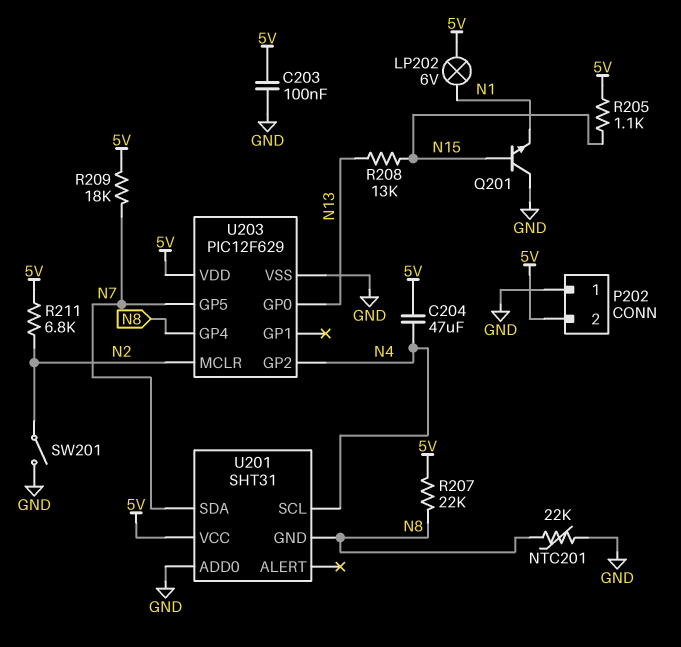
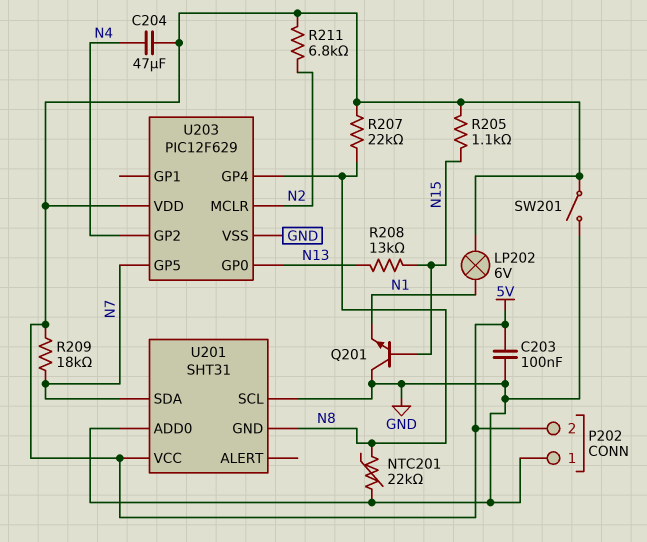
SW201: switch (GND, N2) -> switch (5V, GND)
U201 pin SCL: N4 -> GND

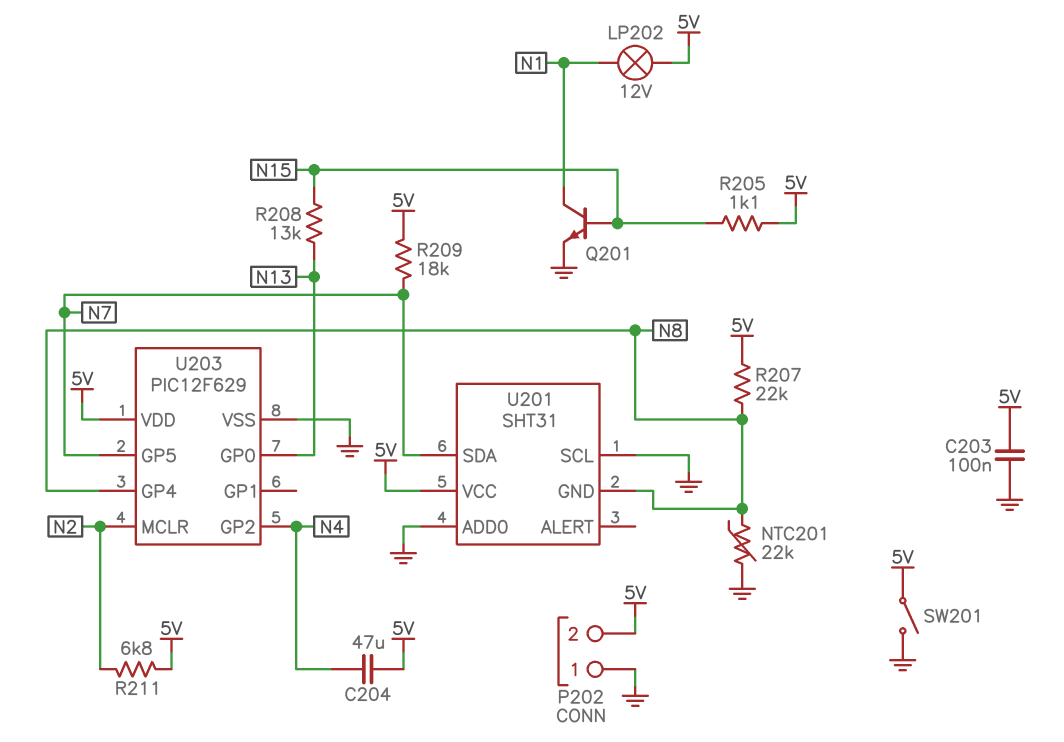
LP202: lamp 6V (5V, N1) -> lamp 12V (5V, N1)
Q201: NPN (B N15, C GND, E N1) -> NPN (B N15, C N1, E GND)

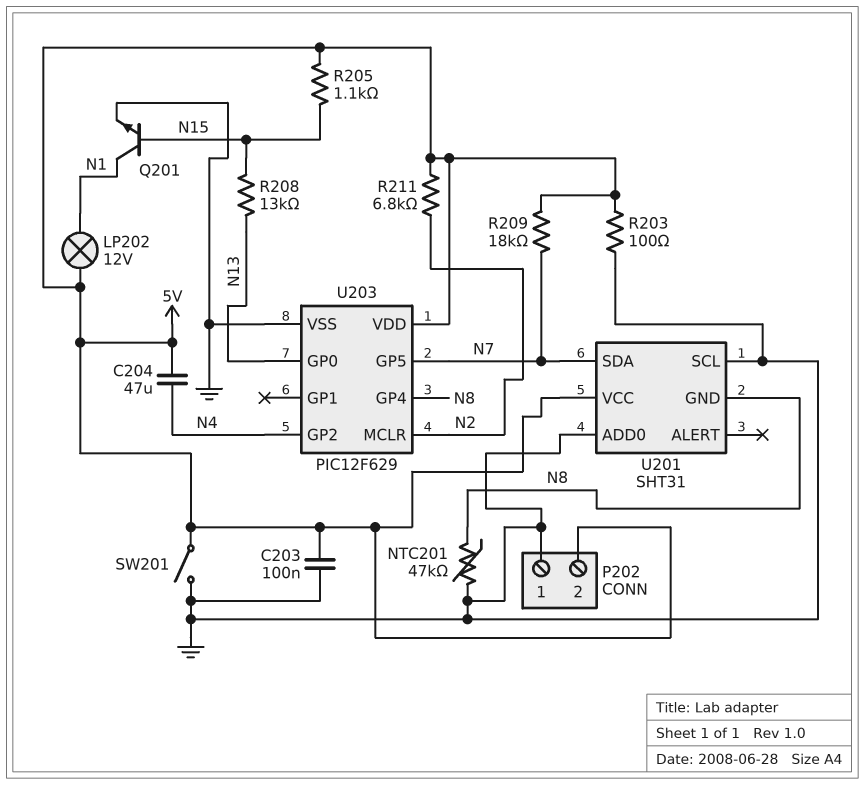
NTC201: 22k (GND, N8) -> 47k (GND, N8)
R203: none -> 100 (5V, GND)
R207: 22k (5V, N8) -> none

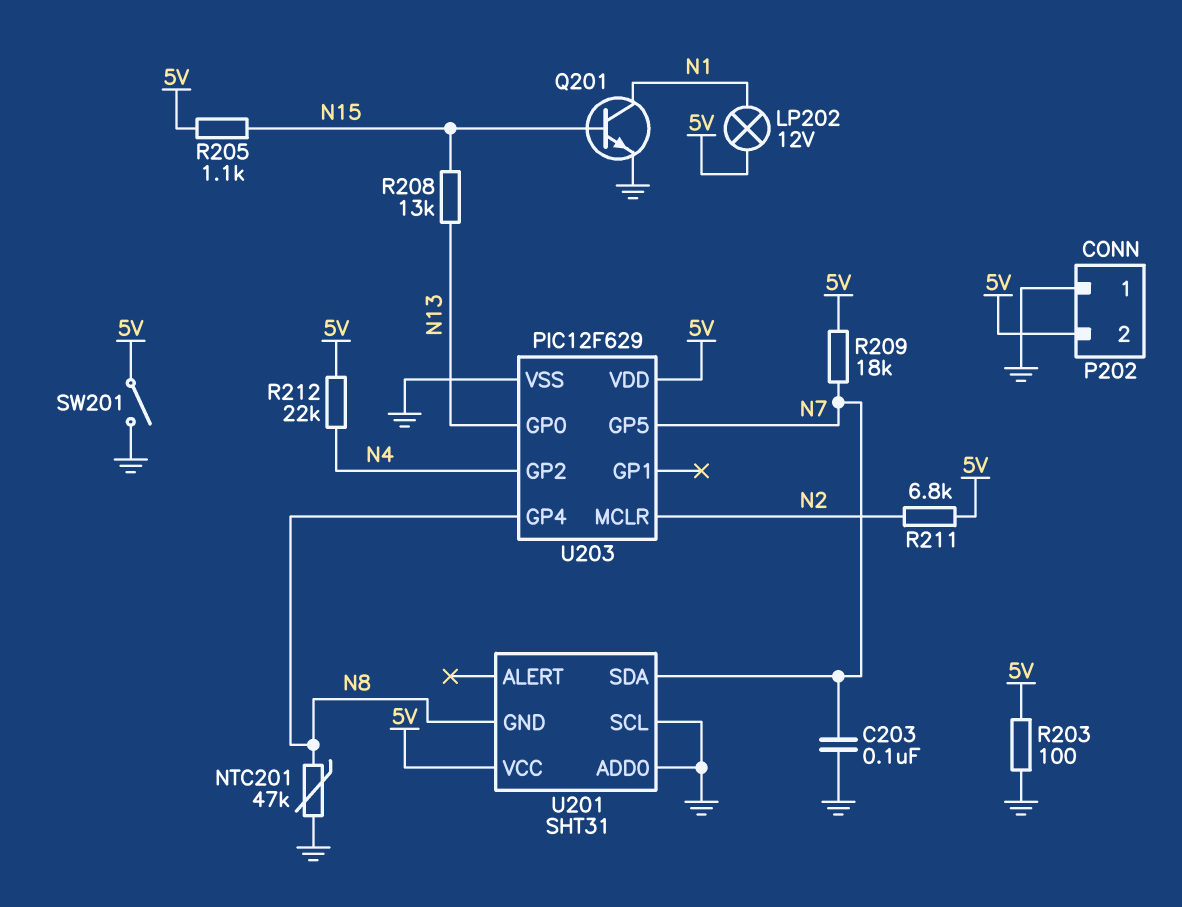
C203: 100nF (5V, GND) -> 100nF (GND, N7)
C204: 47uF (5V, N4) -> none
R212: none -> 22k (5V, N4)

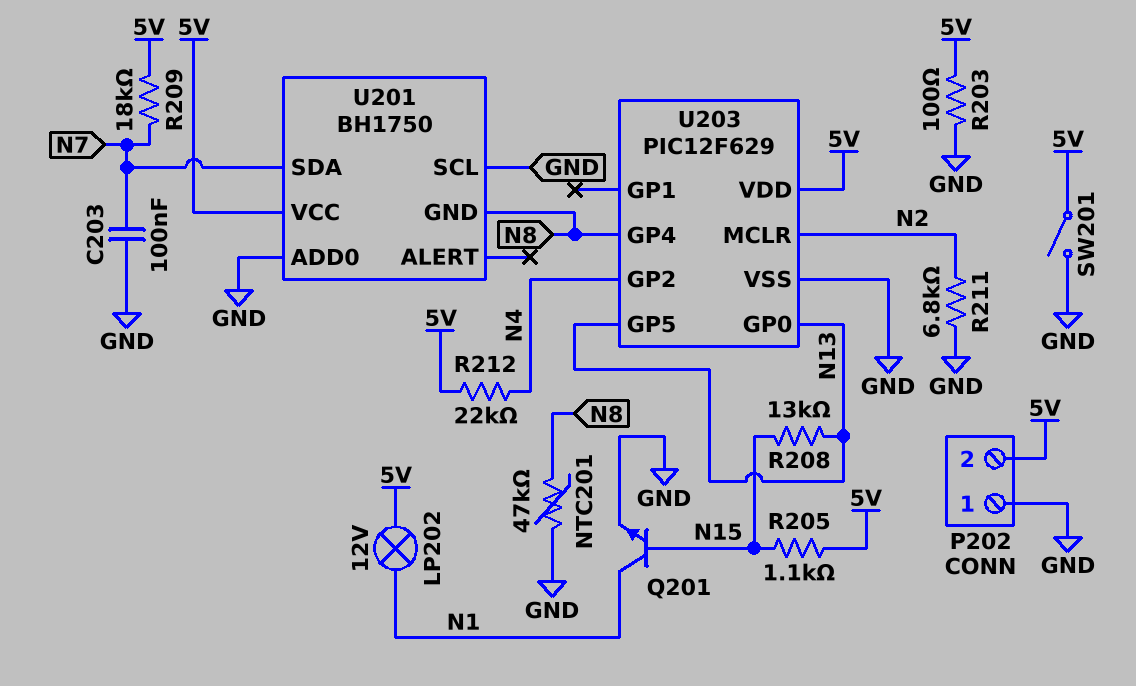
R211: 6.8k (5V, N2) -> 6.8k (GND, N2)
U201: SHT31 -> BH1750
U203 pin GP5: N7 -> N13

